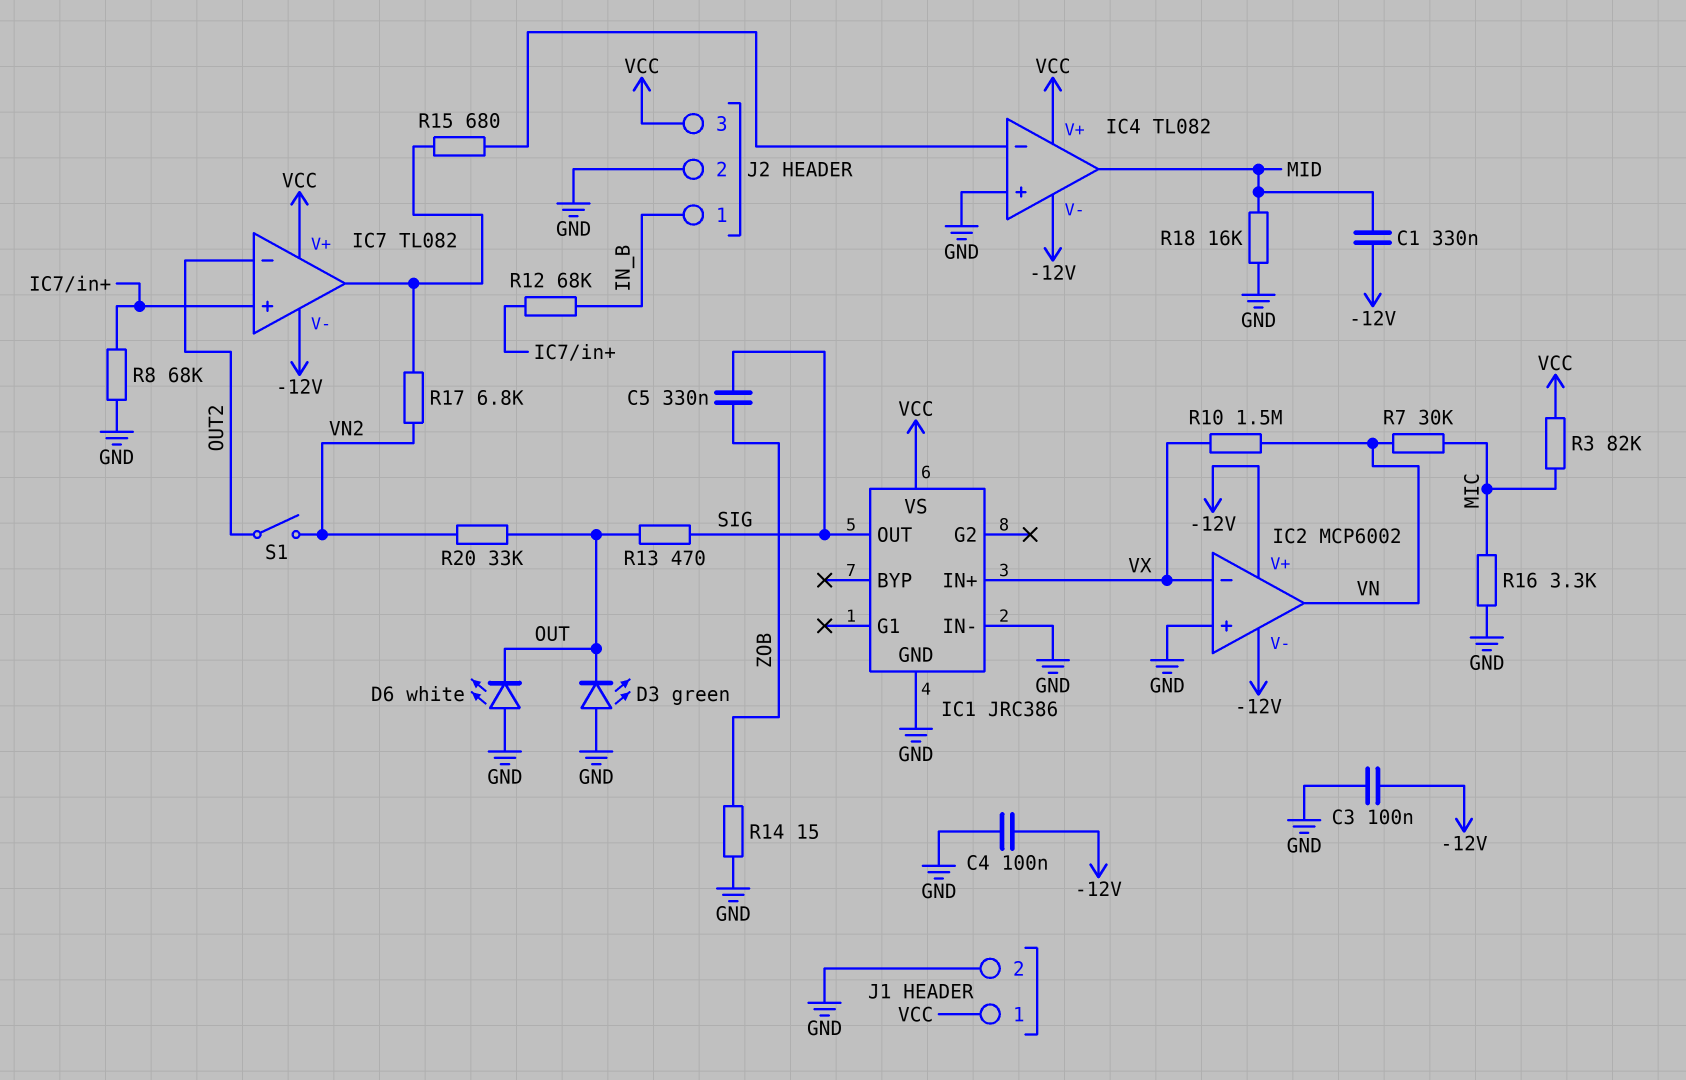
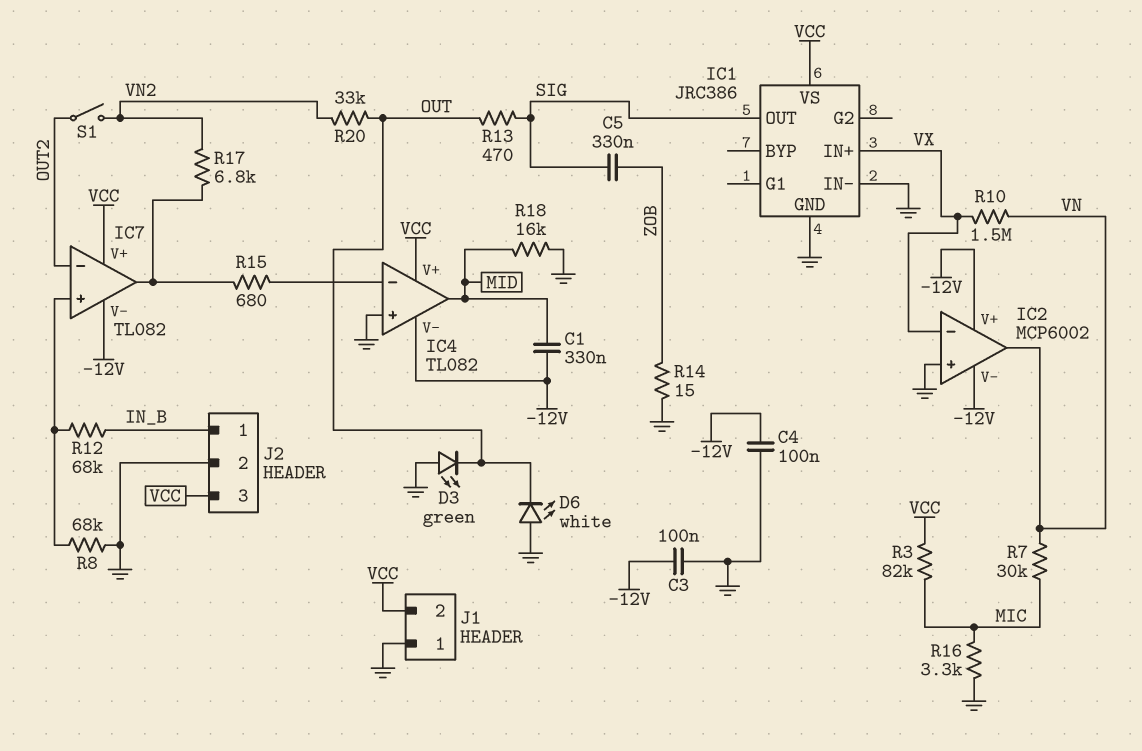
J1 pin 1: VCC -> GND
J1 pin 2: GND -> VCC

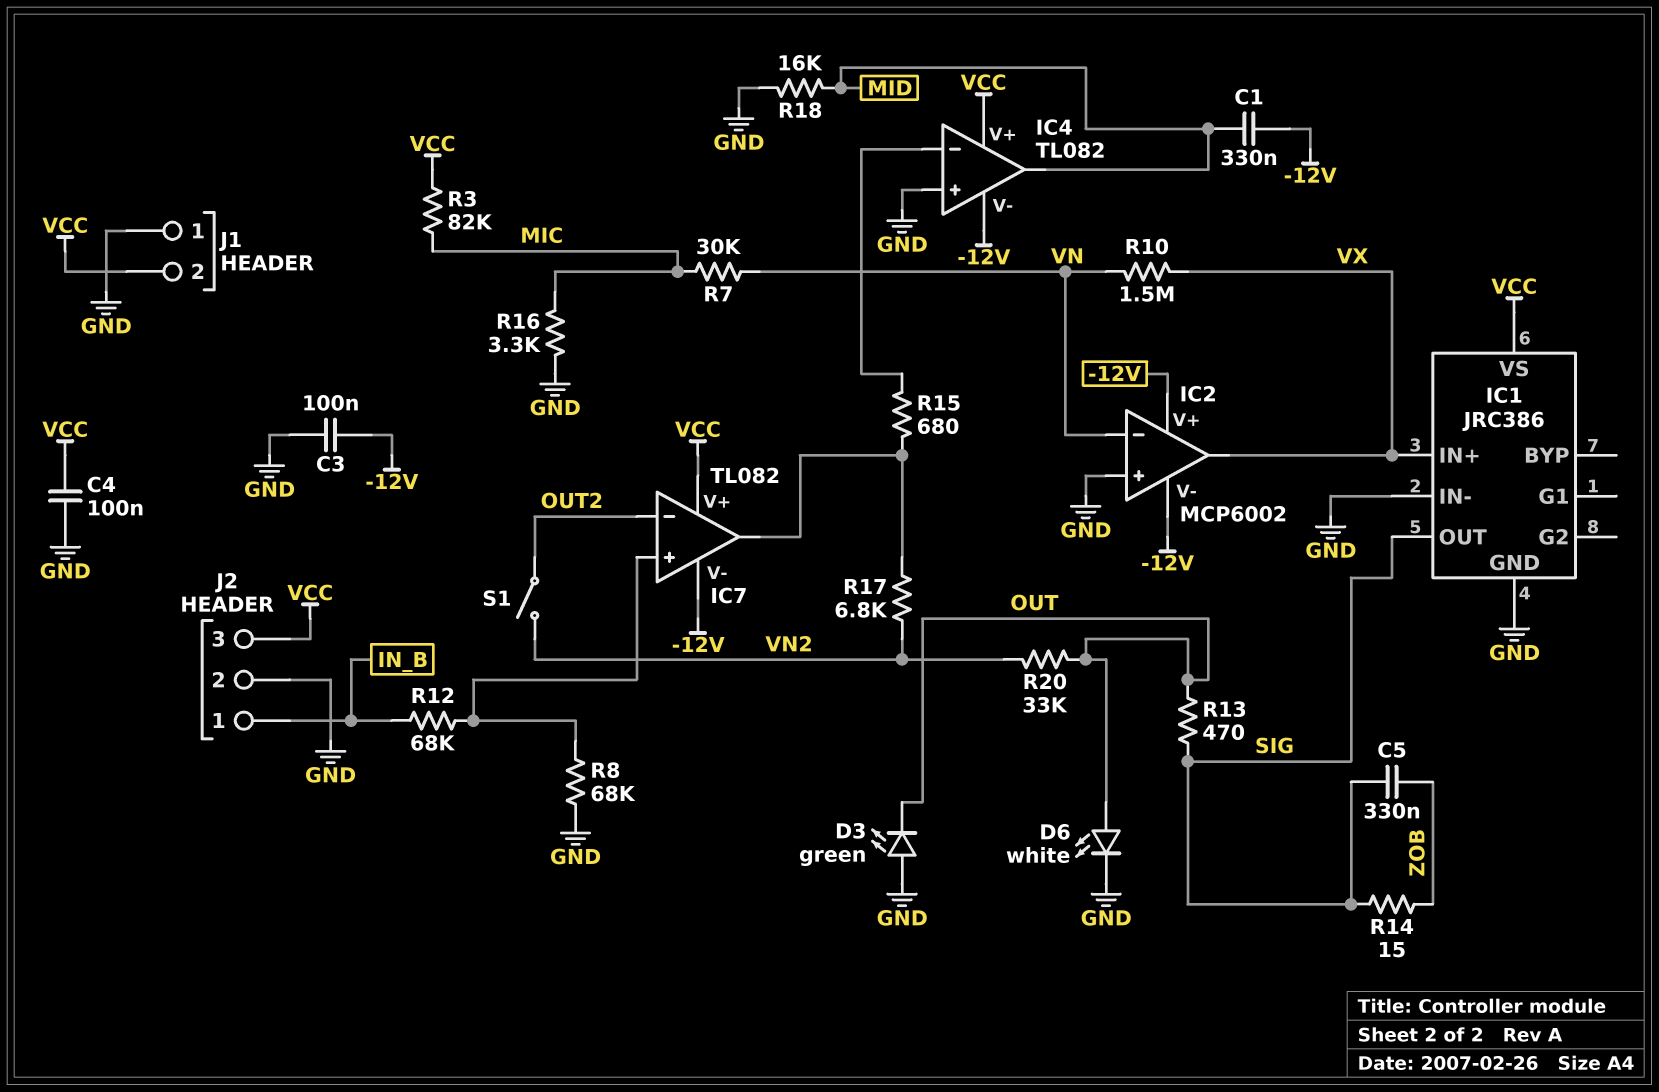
C4: 100nF (-12V, GND) -> 100nF (GND, VCC)
D6: LED white (A GND, K OUT) -> LED white (A OUT, K GND)
IC2 pin in-: VX -> VN
IC2 pin out: VN -> VX
R14: 15 (GND, ZOB) -> 15 (SIG, ZOB)

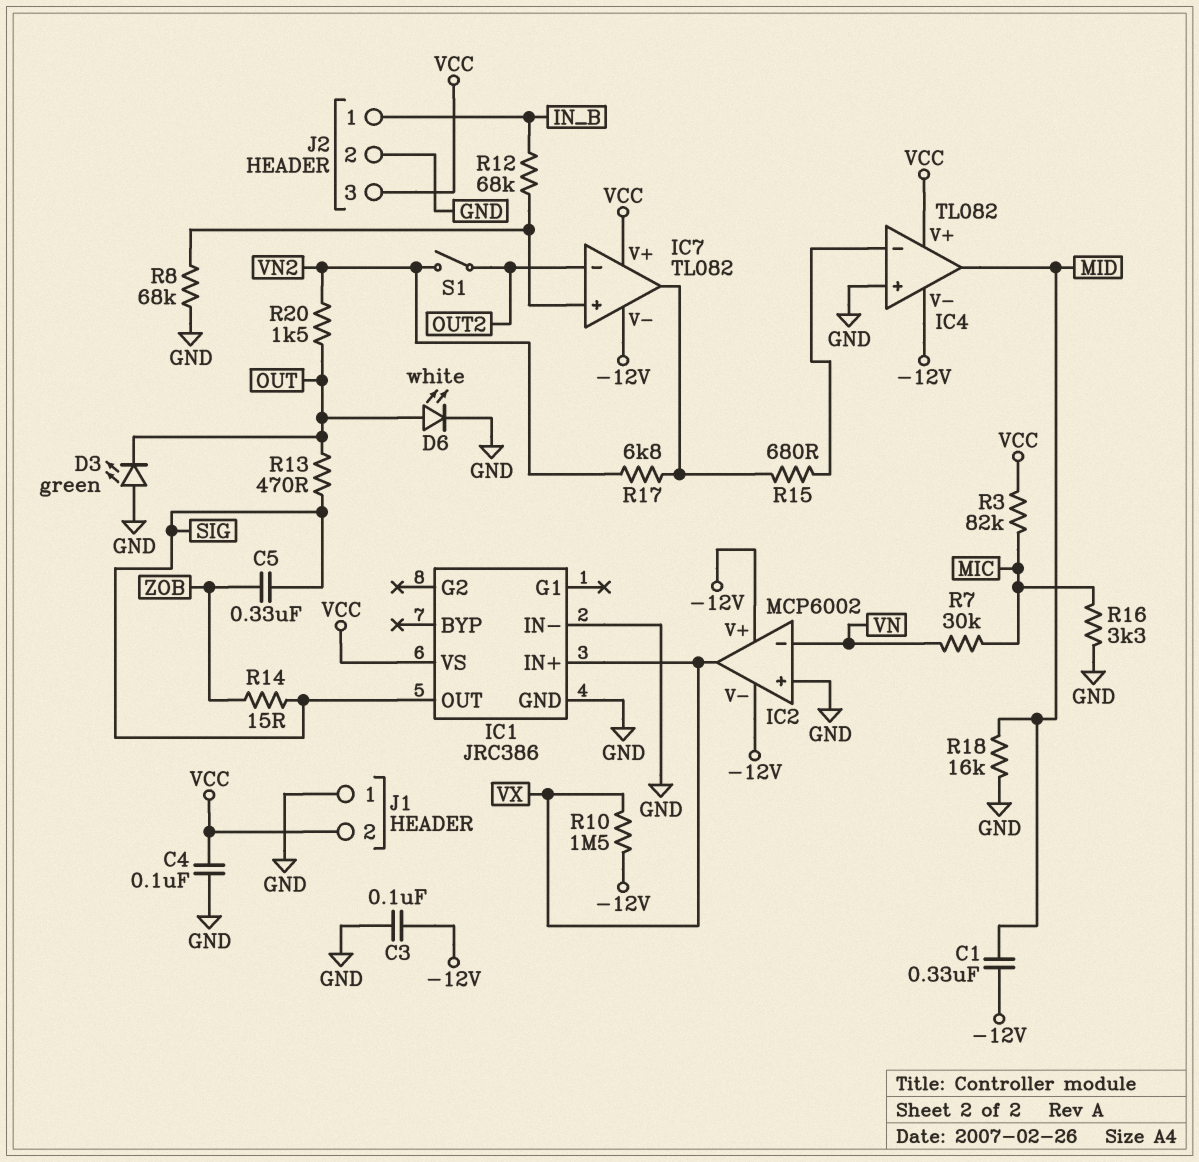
R10: 1.5M (VN, VX) -> 1.5M (-12V, VX)
R20: 33k (OUT, VN2) -> 1.5k (OUT, VN2)

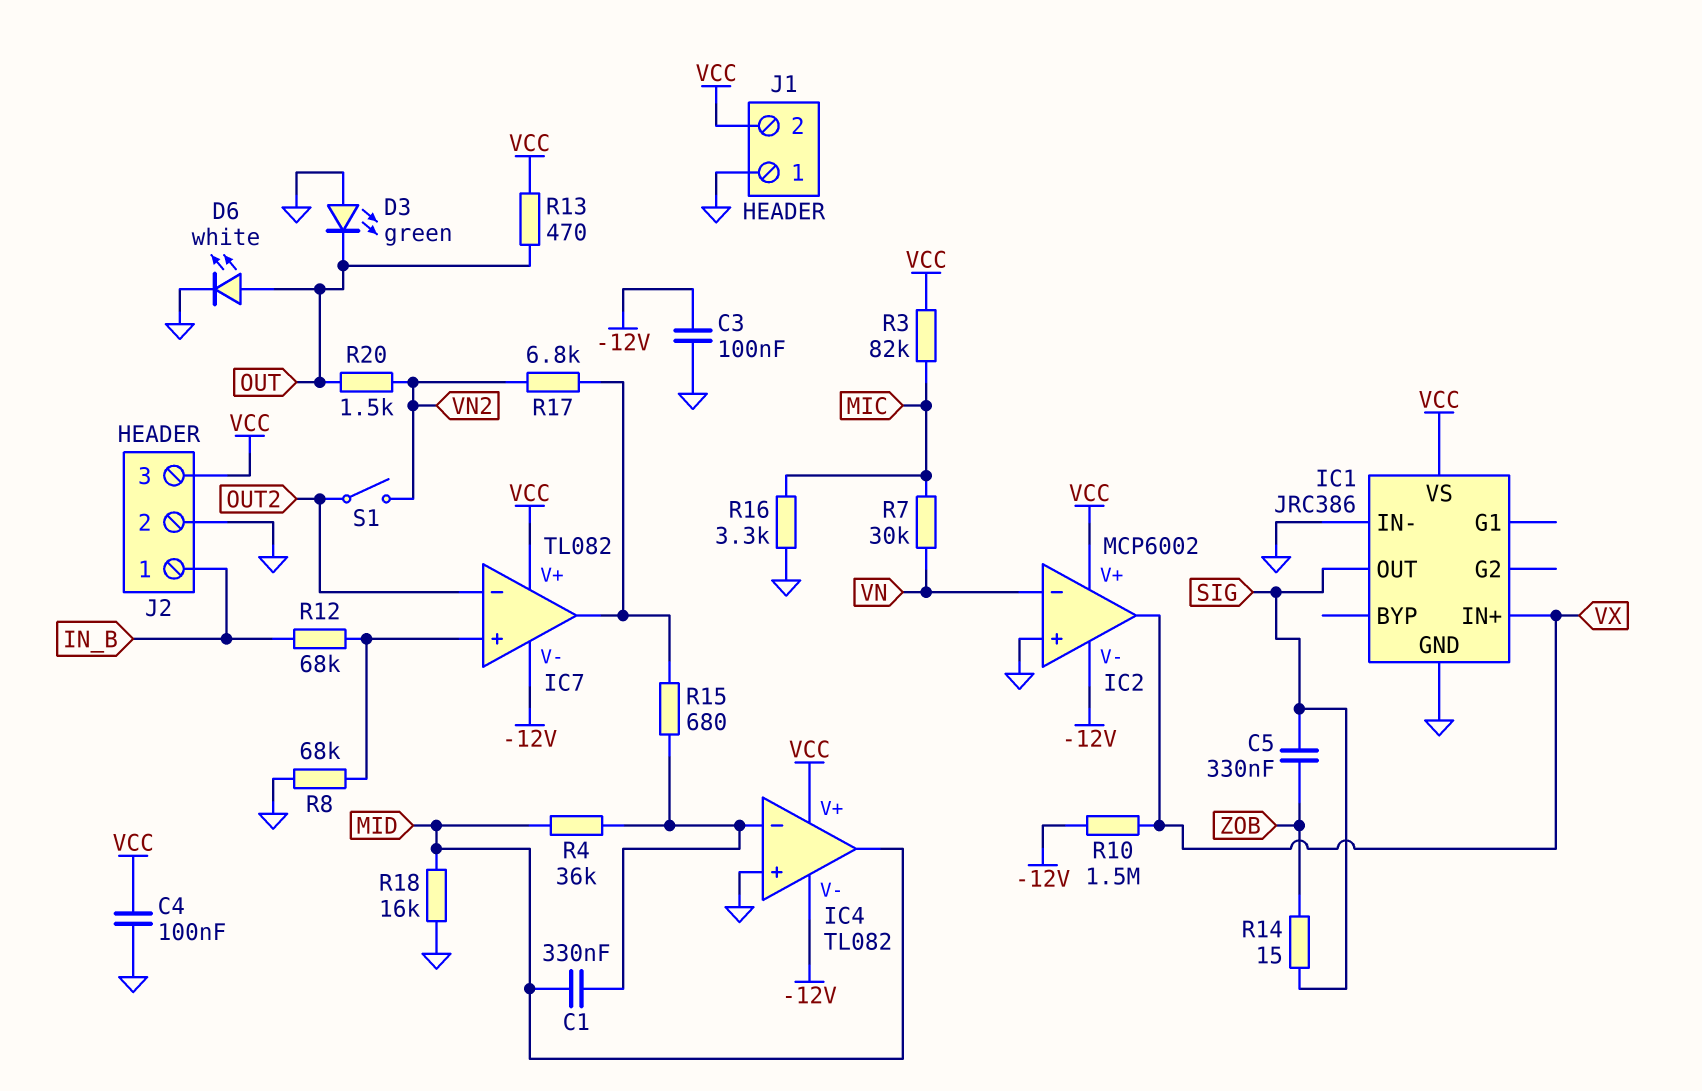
C1: 330nF (-12V, MID) -> 330nF (IC4/in-, MID)
IC2 pin V+: -12V -> VCC
R4: none -> 36k (IC4/in-, MID)
R13: 470 (OUT, SIG) -> 470 (OUT, VCC)

